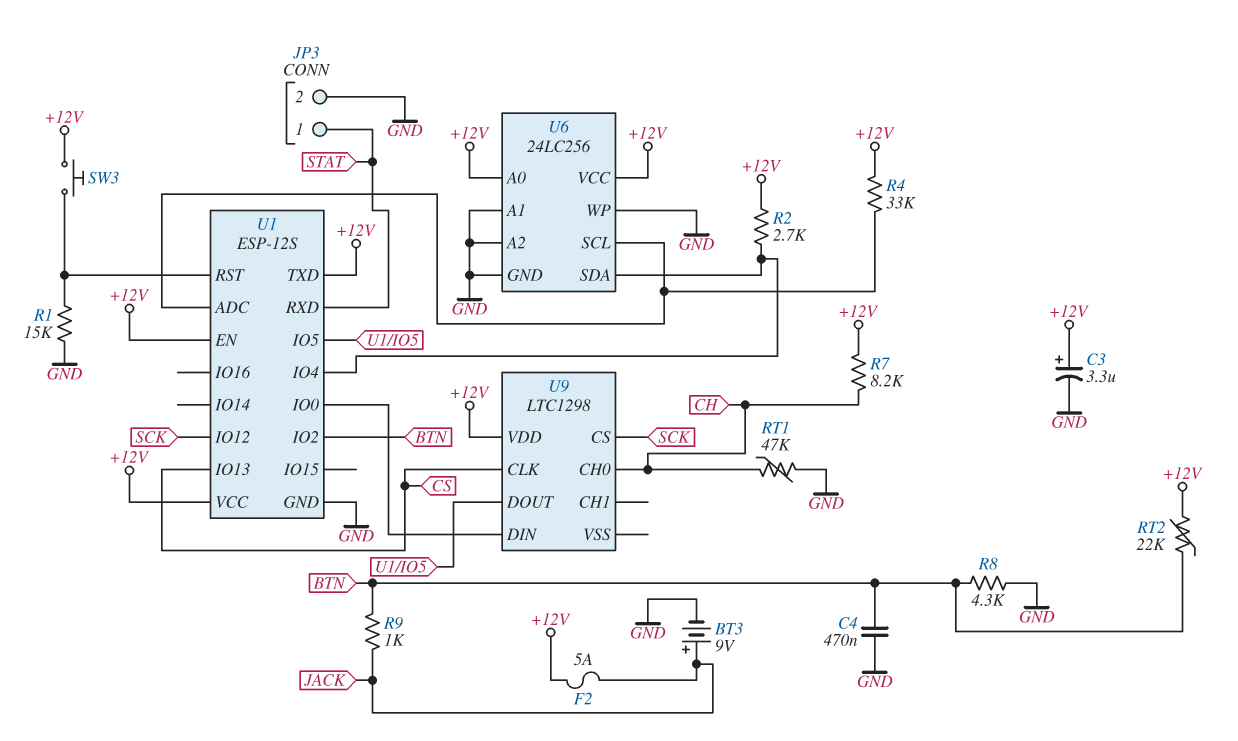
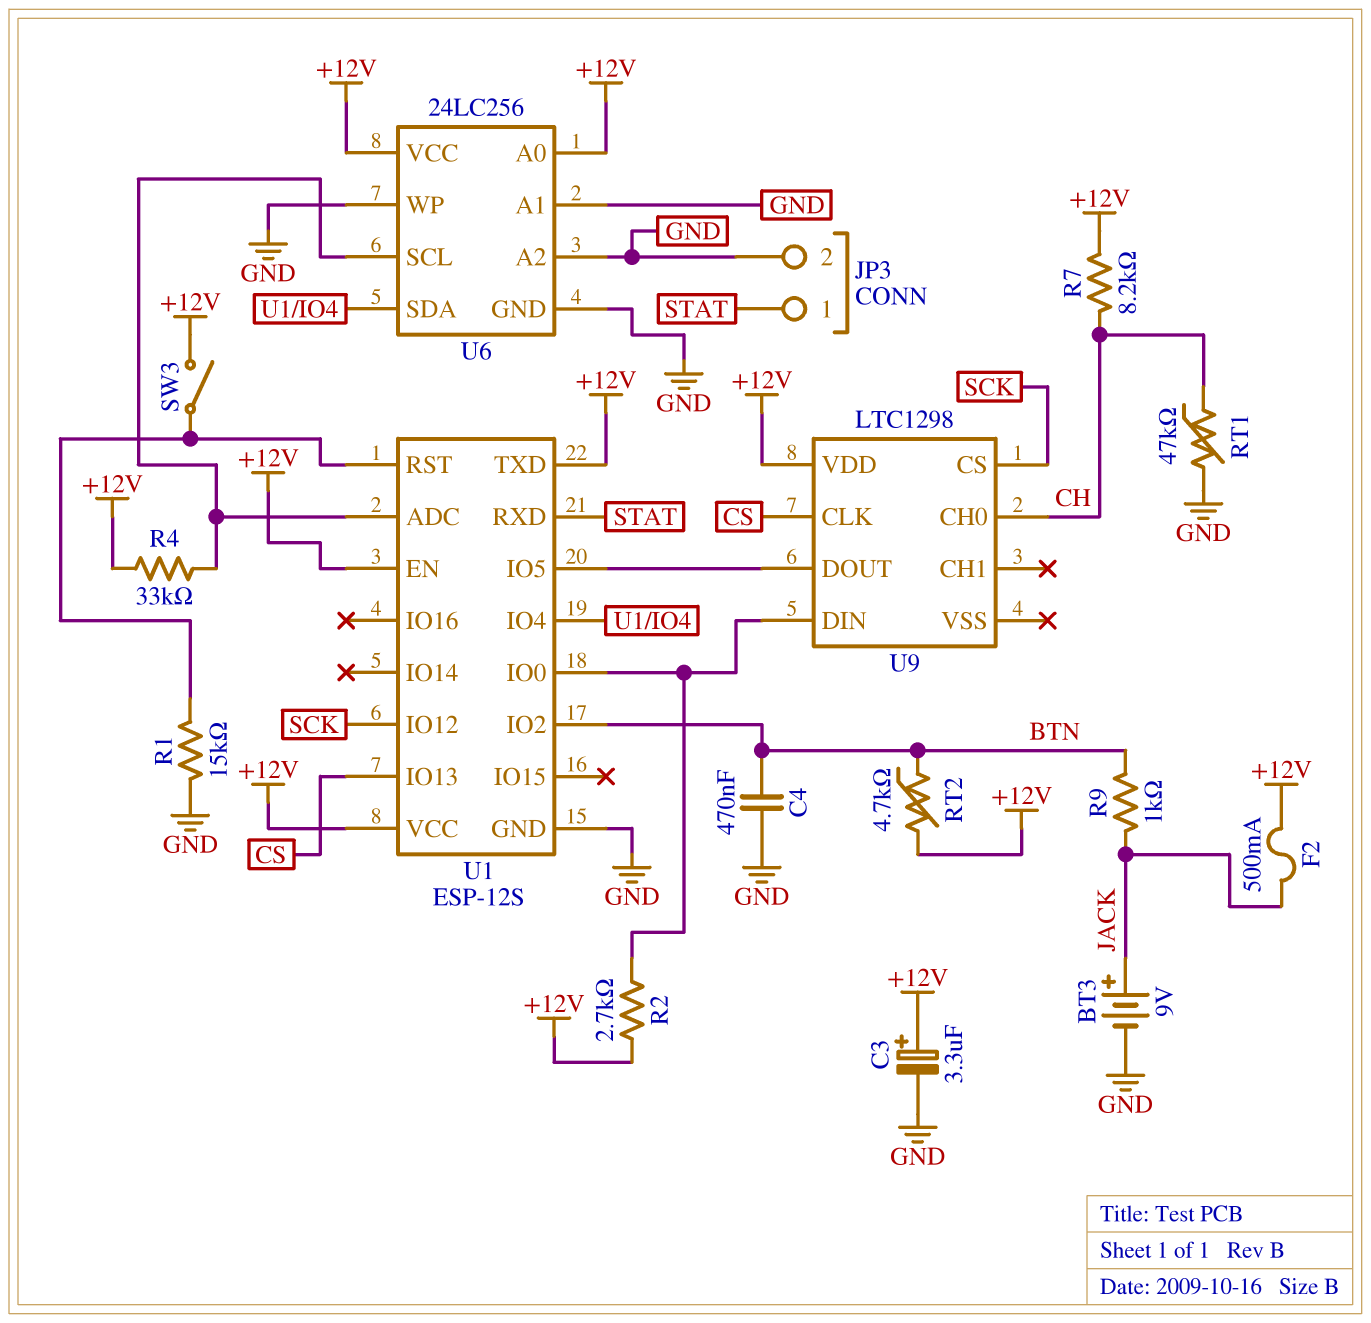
F2: 5A (+12V, JACK) -> 500mA (+12V, JACK)
R2: 2.7k (+12V, U1/IO4) -> 2.7k (+12V, U1/IO0)
R8: 4.3k (BTN, GND) -> none
RT2: 22k (+12V, BTN) -> 4.7k (+12V, BTN)
SW3: button (+12V, U1/RST) -> switch (+12V, U1/RST)

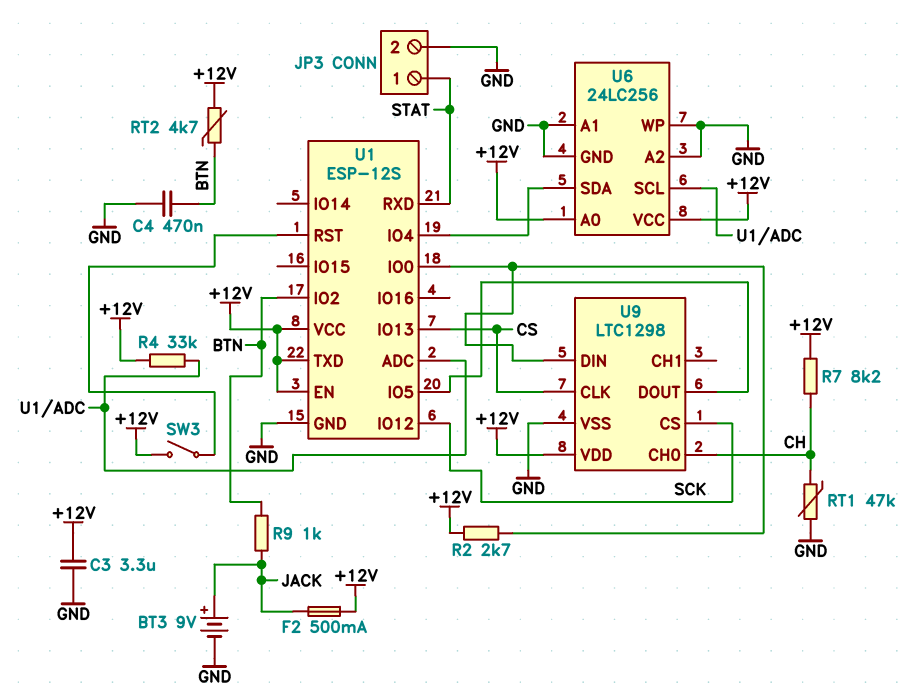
C3: 3.3uF (plus +12V, minus GND) -> 3.3uF (+12V, GND)
R1: 15k (GND, U1/RST) -> none
U9 pin VSS: none -> GND

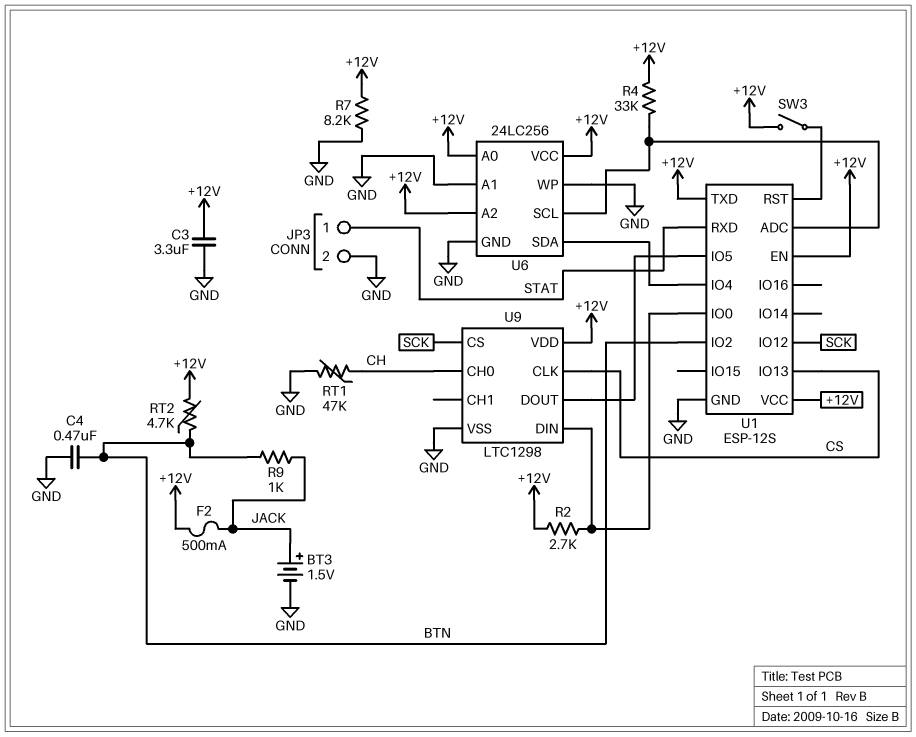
BT3: 9V (plus JACK, minus GND) -> 1.5V (plus JACK, minus GND)
R7: 8.2k (+12V, CH) -> 8.2k (+12V, GND)
U6 pin A2: GND -> +12V

